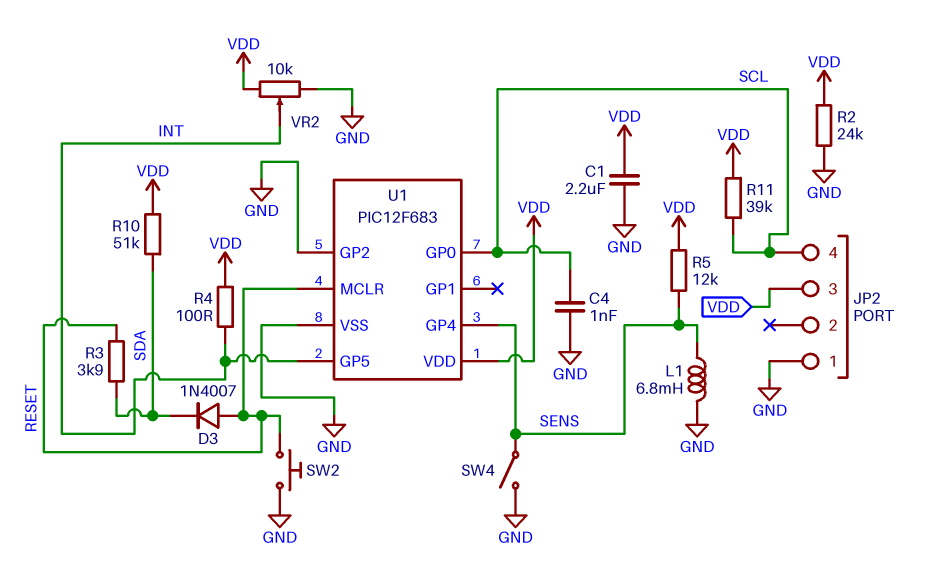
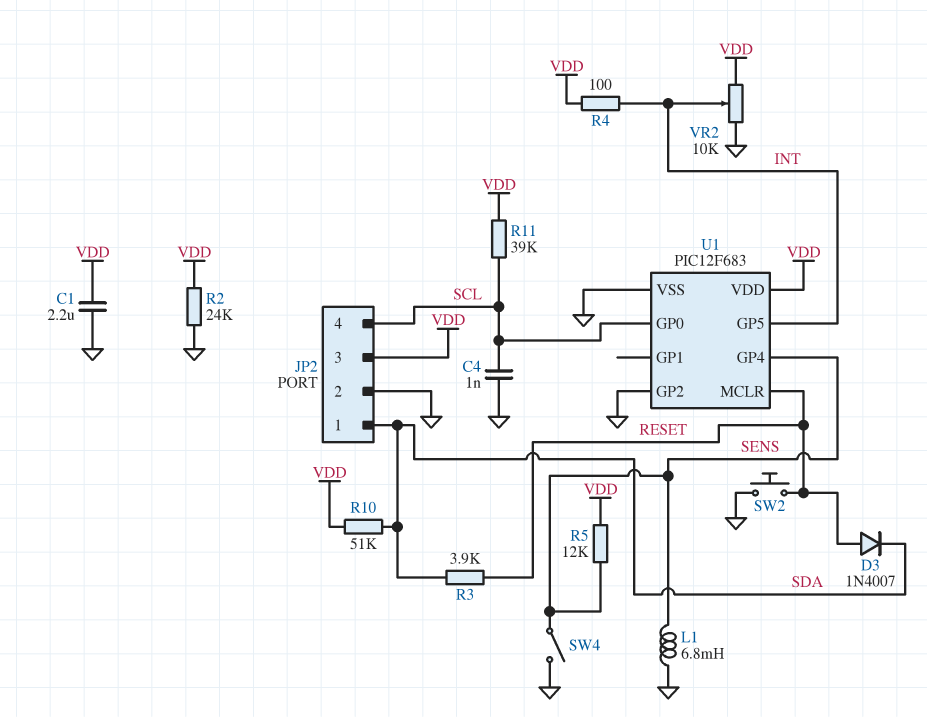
JP2 pin 1: GND -> SDA
JP2 pin 2: none -> GND

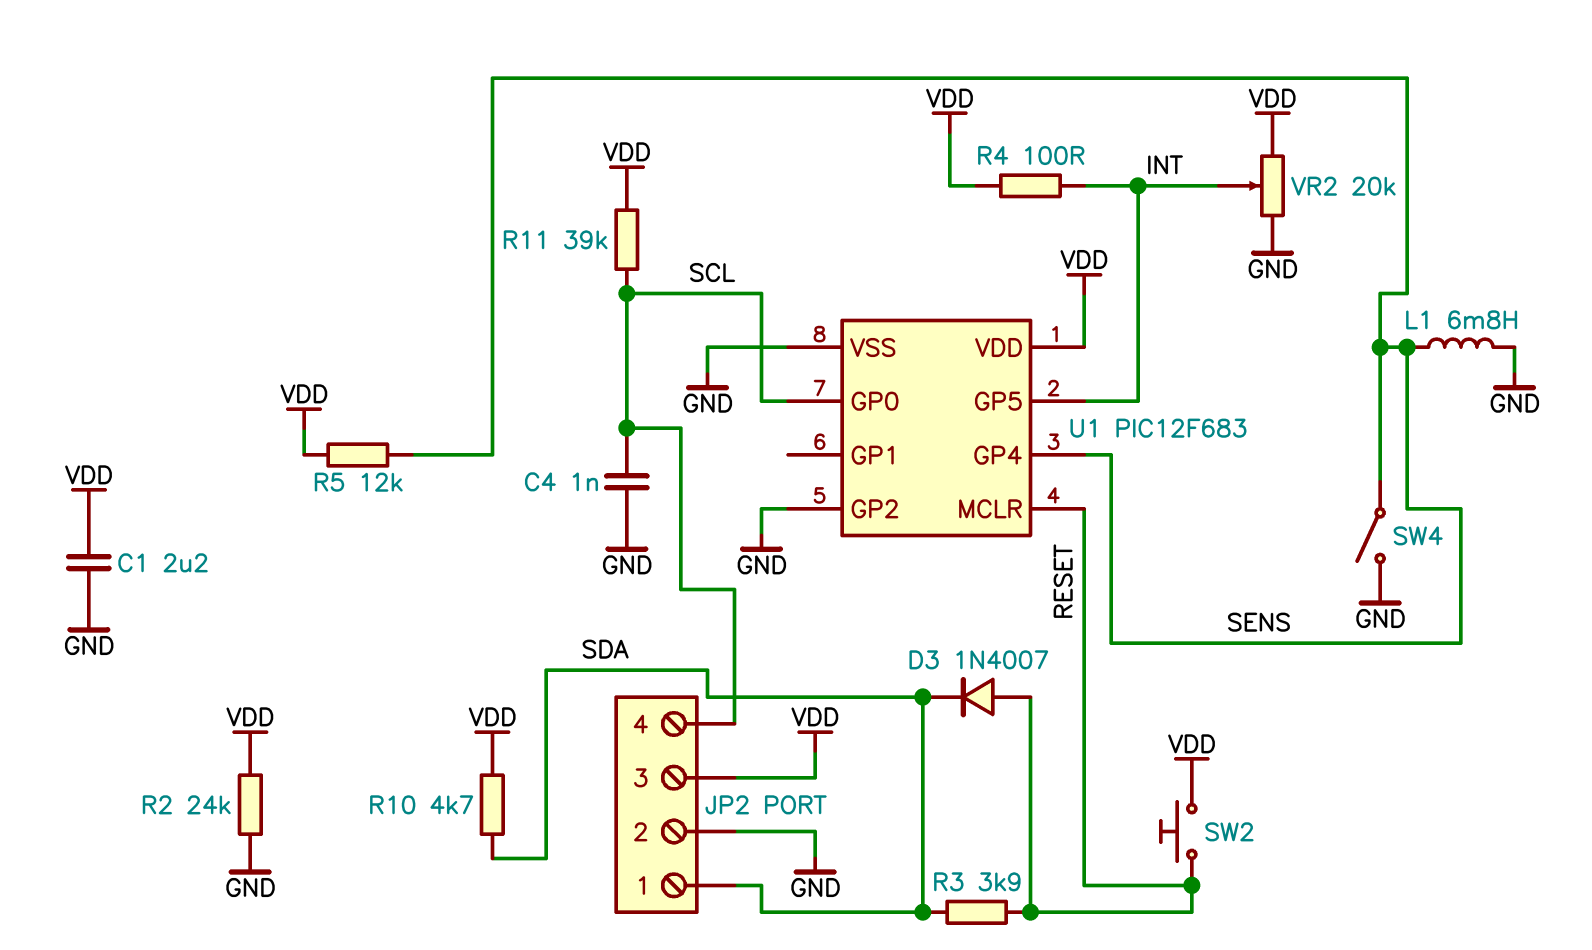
R10: 51k (SDA, VDD) -> 4.7k (SDA, VDD)
SW2: button (GND, RESET) -> button (RESET, VDD)
VR2: 10k (GND, VDD, wiper INT) -> 20k (GND, VDD, wiper INT)

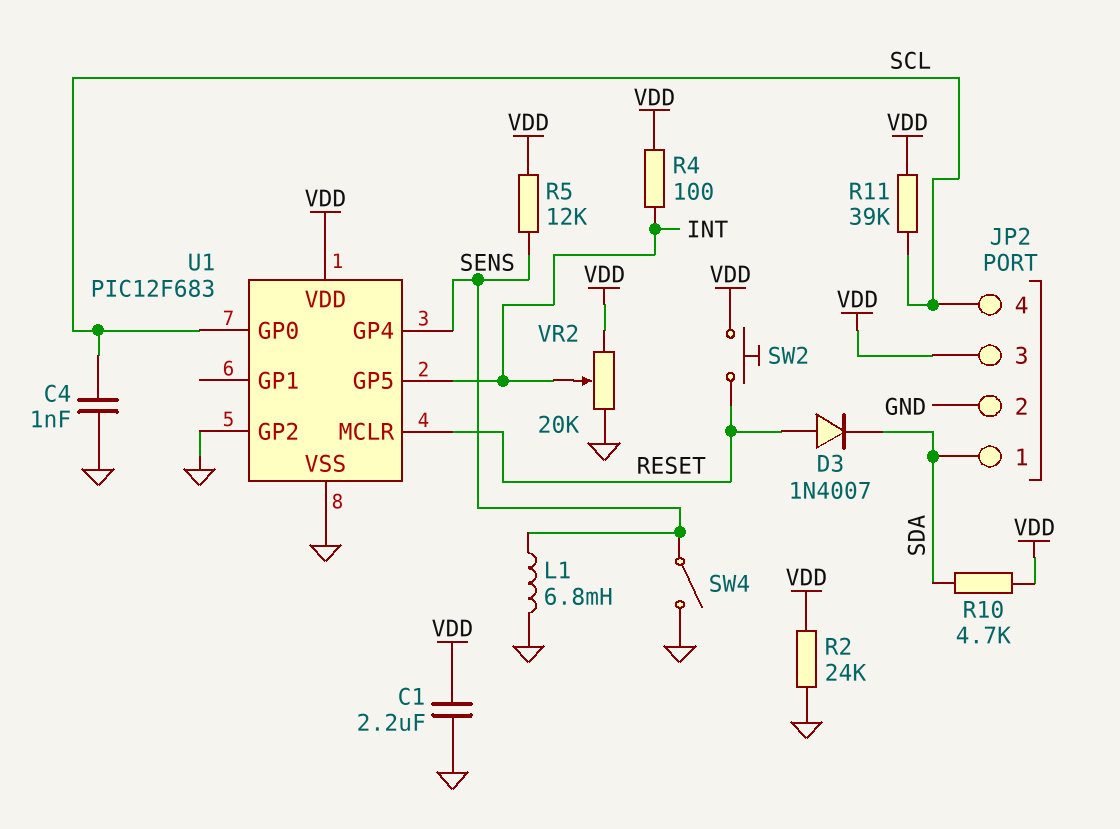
R3: 3.9k (RESET, SDA) -> none

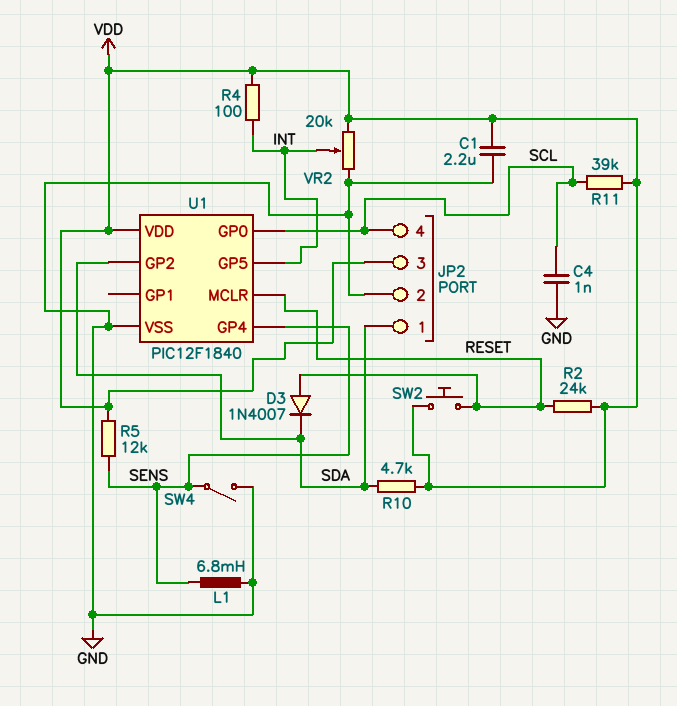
R2: 24k (GND, VDD) -> 24k (RESET, VDD)
U1: PIC12F683 -> PIC12F1840
U1 pin GP2: GND -> SDA

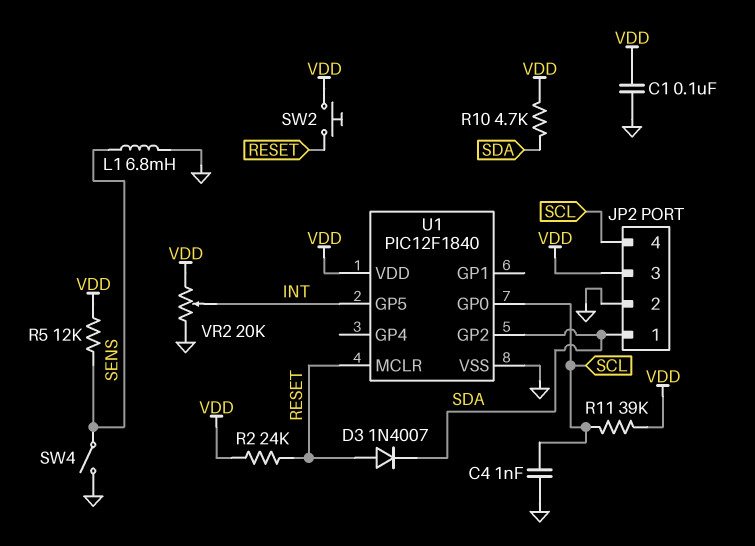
C1: 2.2uF (GND, VDD) -> 100nF (GND, VDD)
R4: 100 (INT, VDD) -> none
U1 pin GP4: SENS -> none

